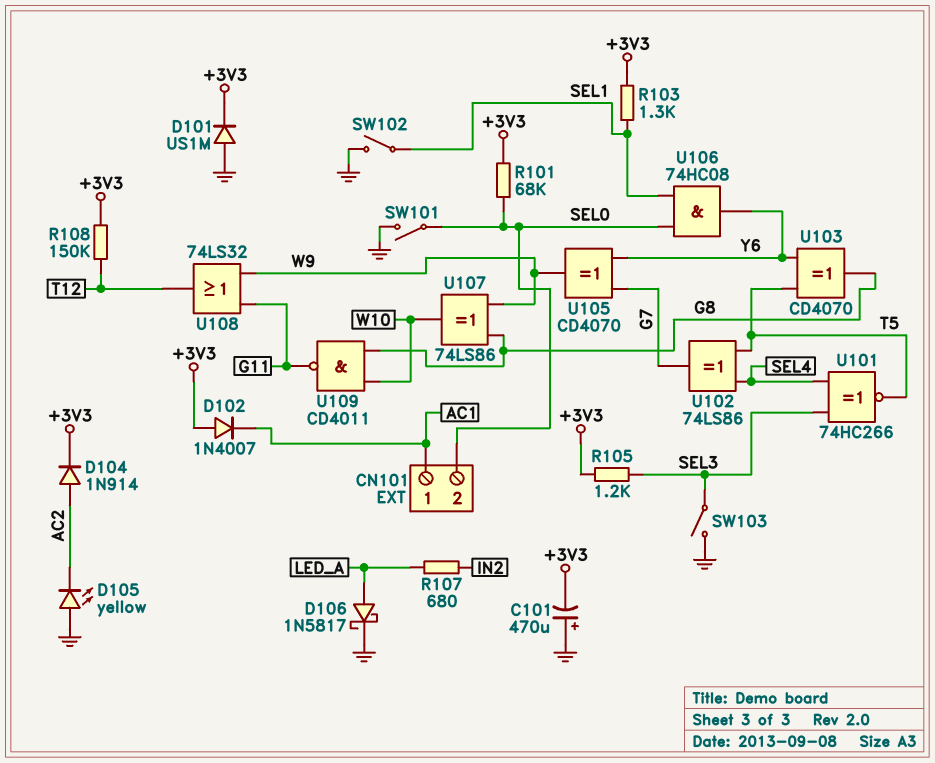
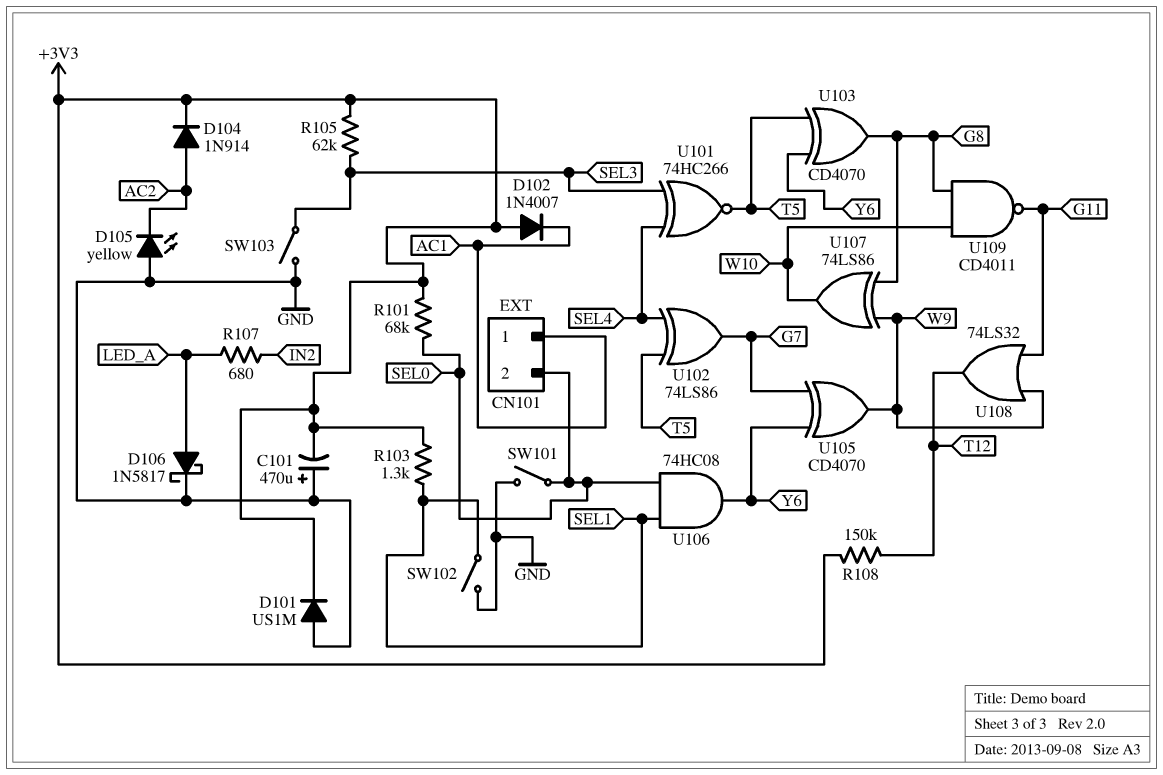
R105: 1.2k (+3V3, SEL3) -> 62k (+3V3, SEL3)

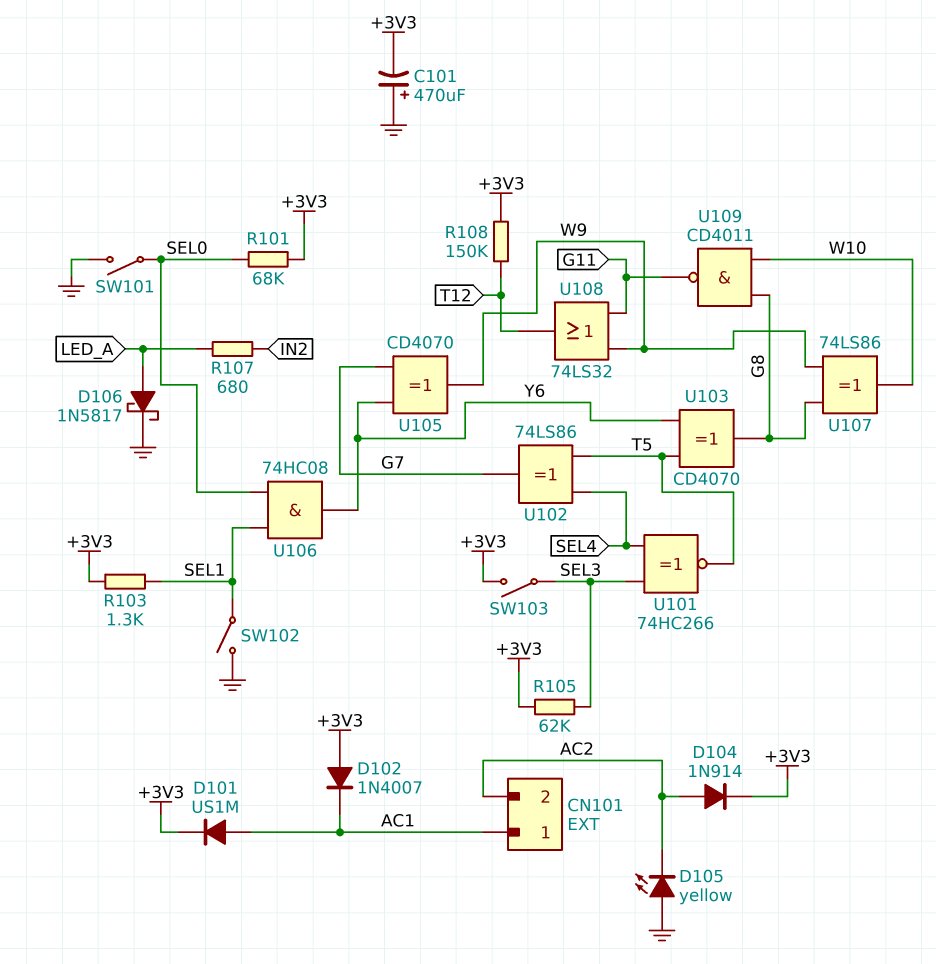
CN101 pin 2: SEL0 -> AC2
D101: diode US1M (A GND, K +3V3) -> diode US1M (A AC1, K +3V3)
SW103: switch (GND, SEL3) -> switch (+3V3, SEL3)

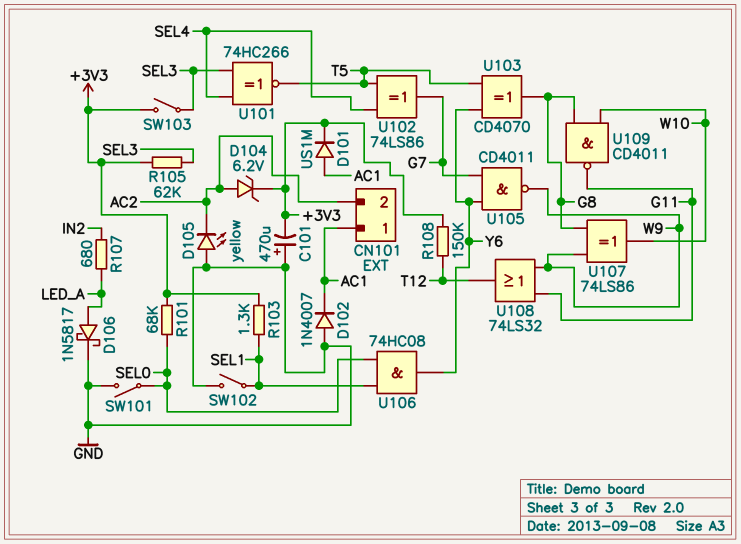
D102: diode 1N4007 (A +3V3, K AC1) -> diode 1N4007 (A GND, K AC1)
D104: diode 1N914 (A AC2, K +3V3) -> zener 6.2V (A AC2, K +3V3)
U105: XOR CD4070 (in G7, in Y6, out W9) -> NAND CD4011 (in G7, in Y6, out W9)

